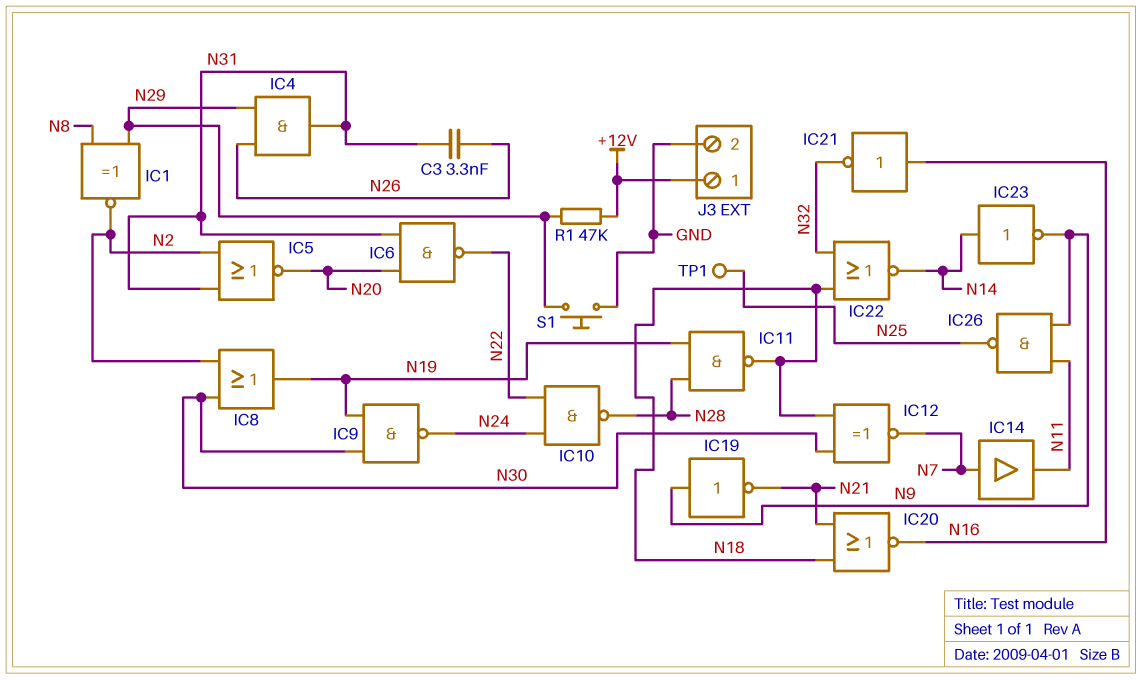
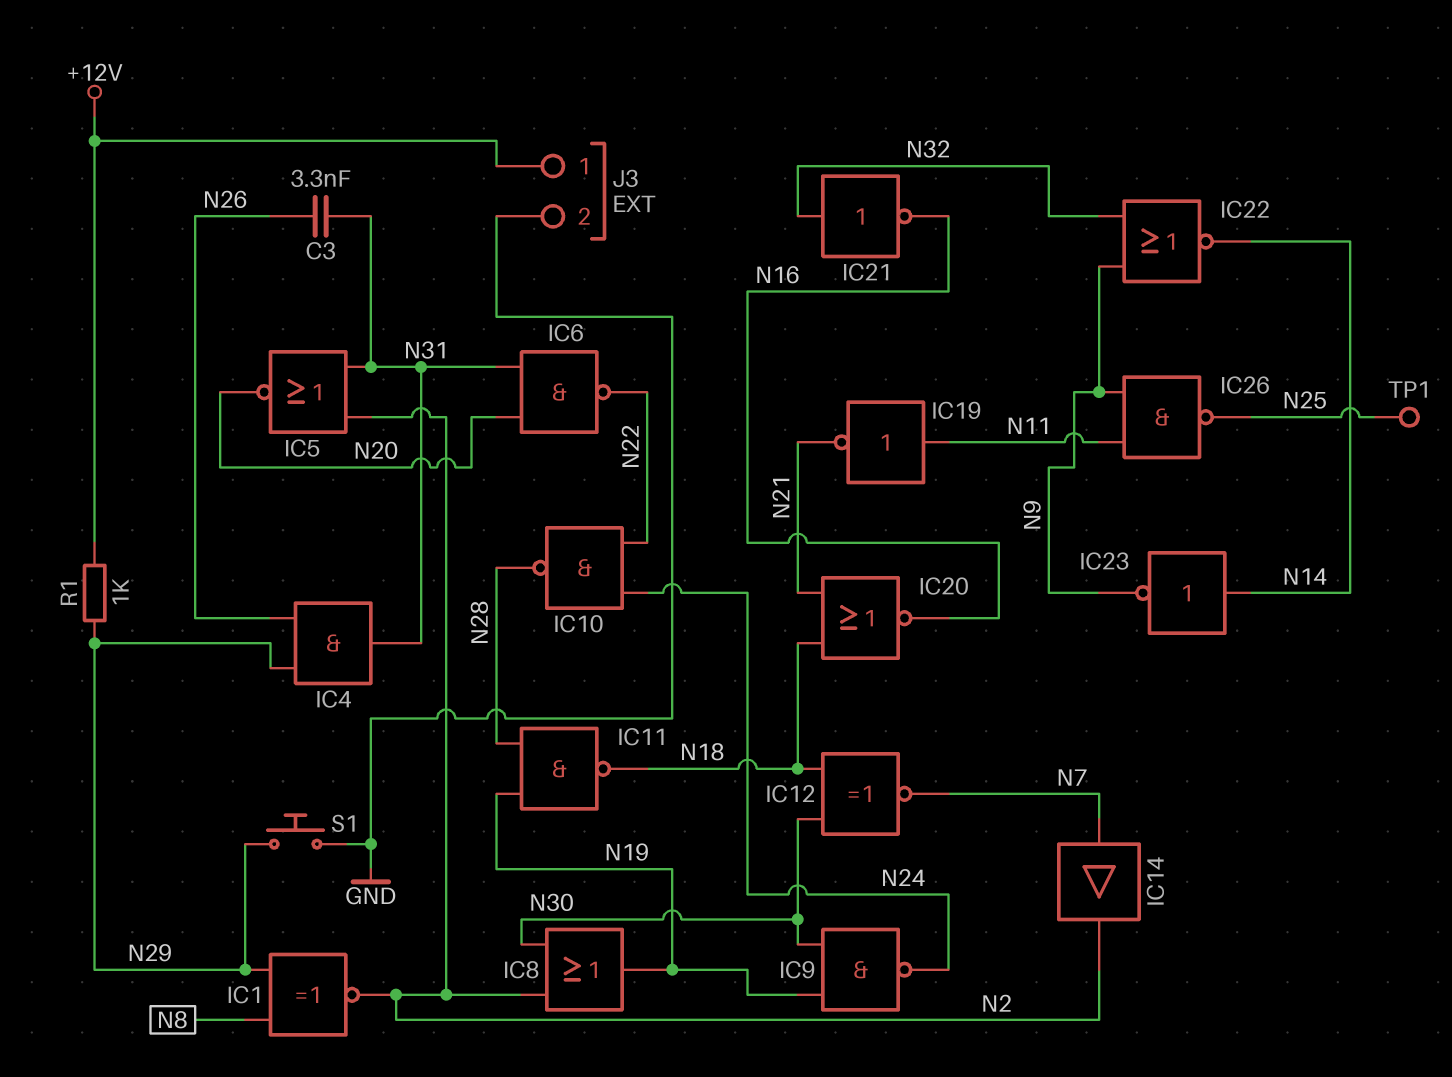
IC14: buffer (in N7, out N11) -> buffer (in N7, out N2)
IC19: NOT (in N9, out N21) -> NOT (in N11, out N21)
IC21: NOT (in N16, out N32) -> NOT (in N32, out N16)
IC22: NOR (in N18, in N32, out N14) -> NOR (in N9, in N32, out N14)
R1: 47k (+12V, N29) -> 1k (+12V, N29)

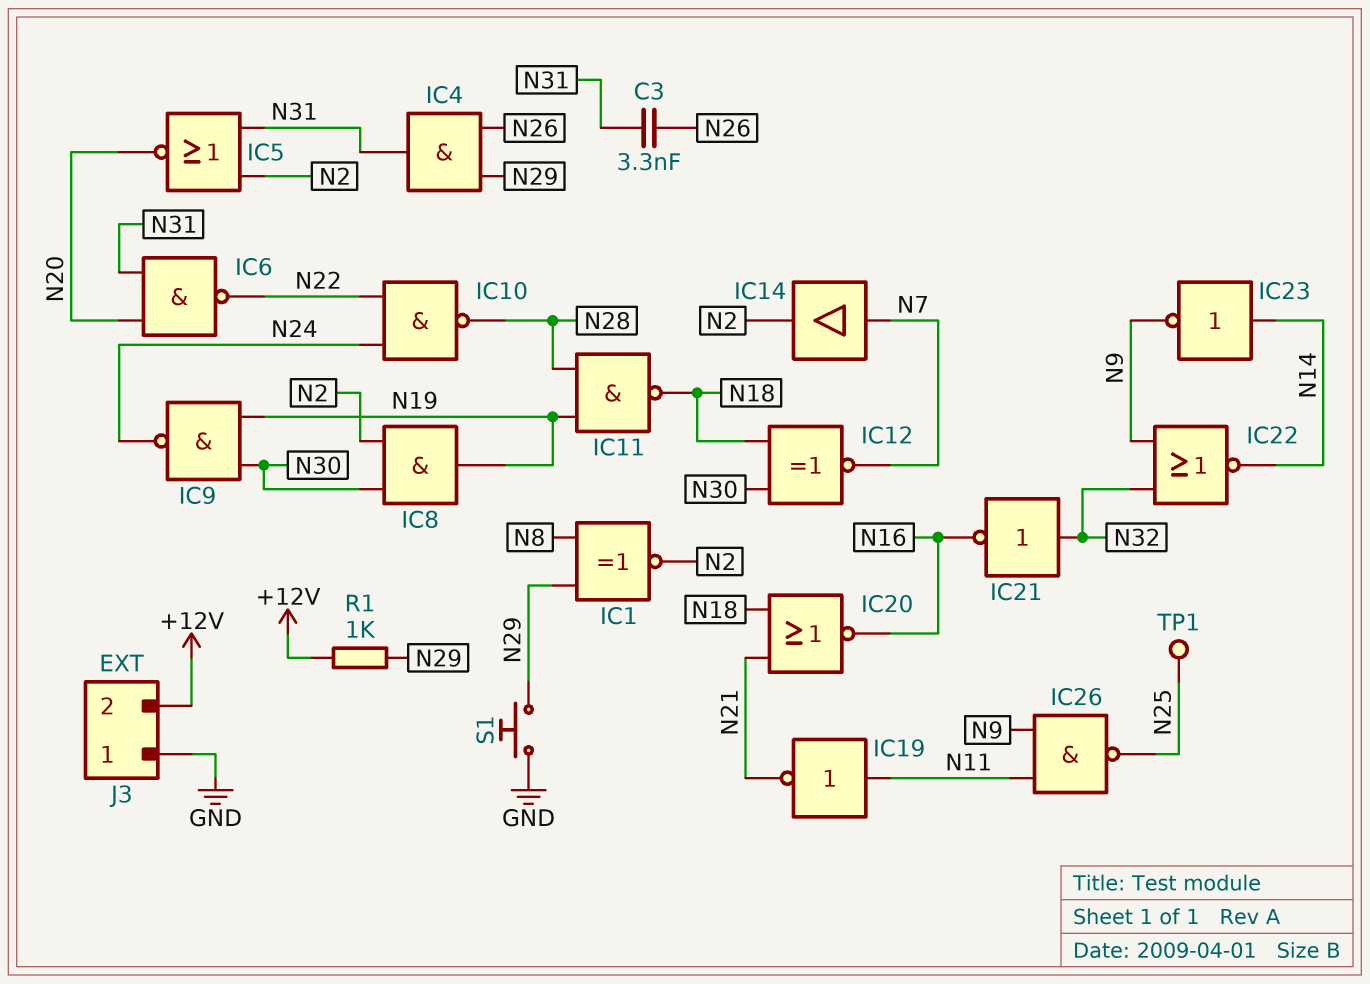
IC8: OR (in N2, in N30, out N19) -> AND (in N2, in N30, out N19)
J3 pin 1: +12V -> GND
J3 pin 2: GND -> +12V

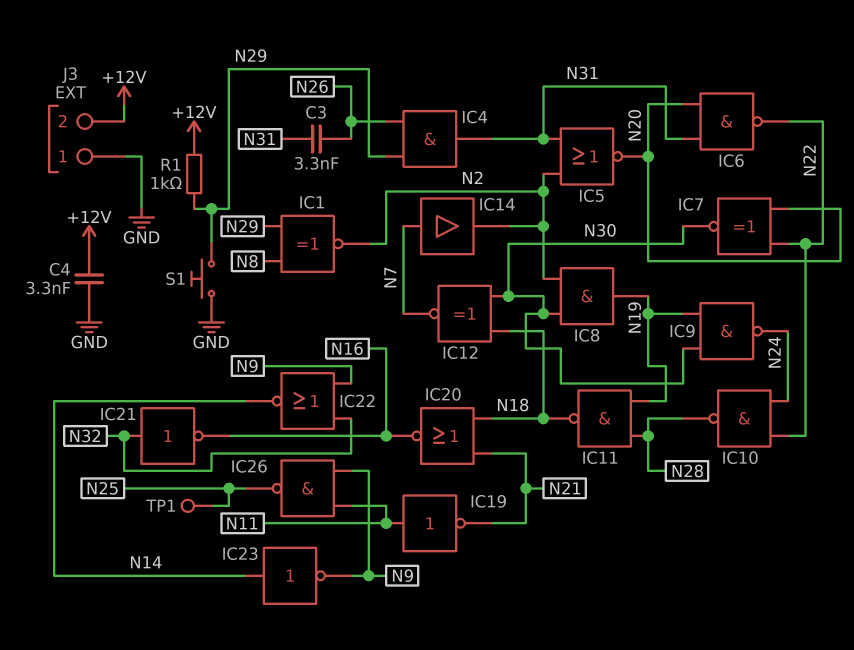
C4: none -> 3.3nF (+12V, GND)
IC7: none -> XNOR (in N20, in N22, out N30)

